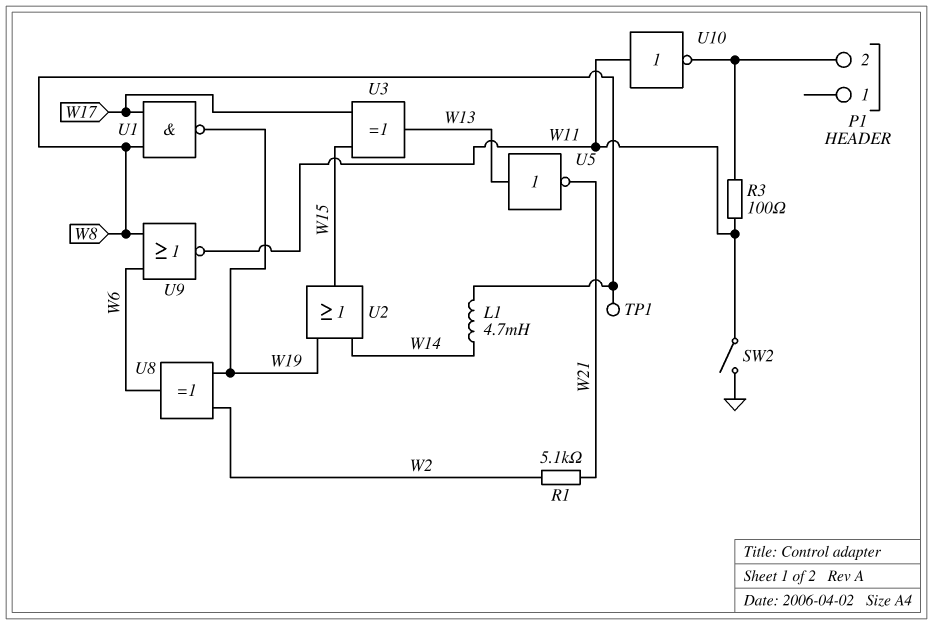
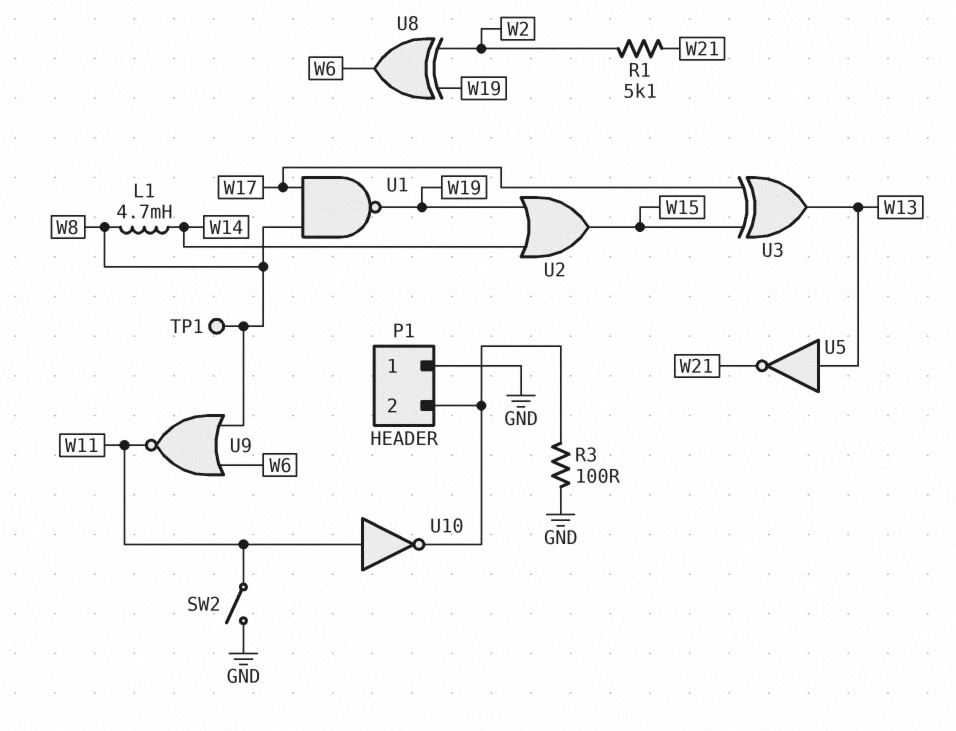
P1 pin 1: none -> GND
R3: 100 (P1/2, W11) -> 100 (GND, P1/2)

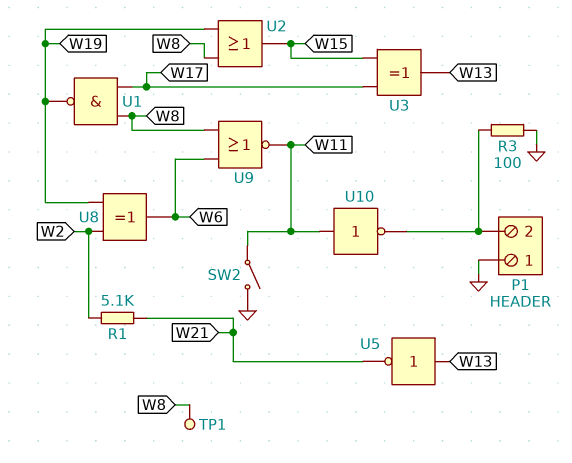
L1: 4.7mH (W8, W14) -> none
U2: OR (in W14, in W19, out W15) -> OR (in W8, in W19, out W15)

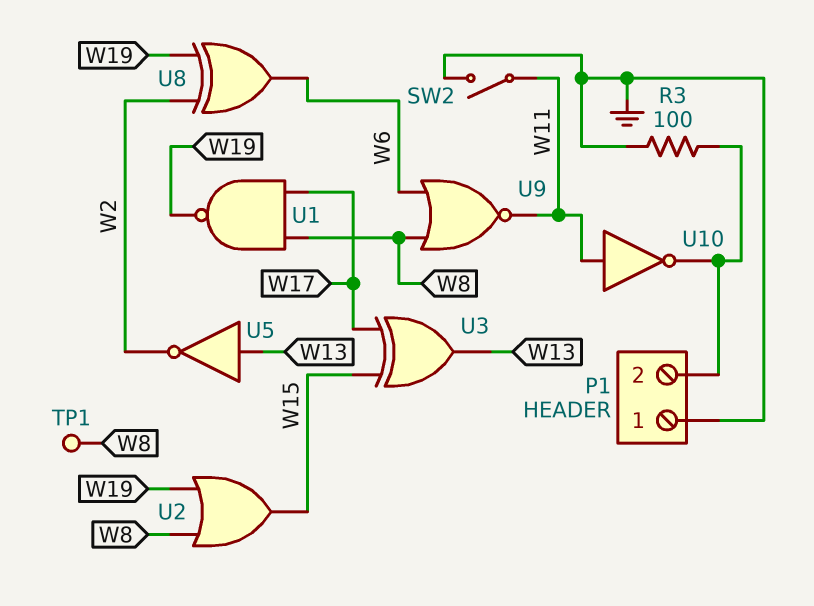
R1: 5.1k (W2, W21) -> none
U5: NOT (in W13, out W21) -> NOT (in W13, out W2)

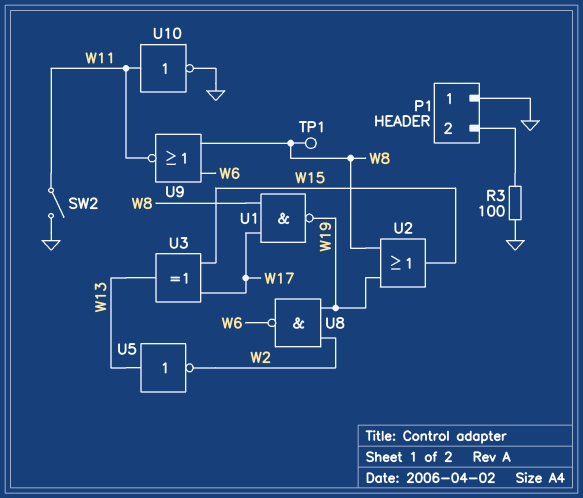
U8: XOR (in W2, in W19, out W6) -> NAND (in W2, in W19, out W6)
U10: NOT (in W11, out P1/2) -> NOT (in W11, out GND)

